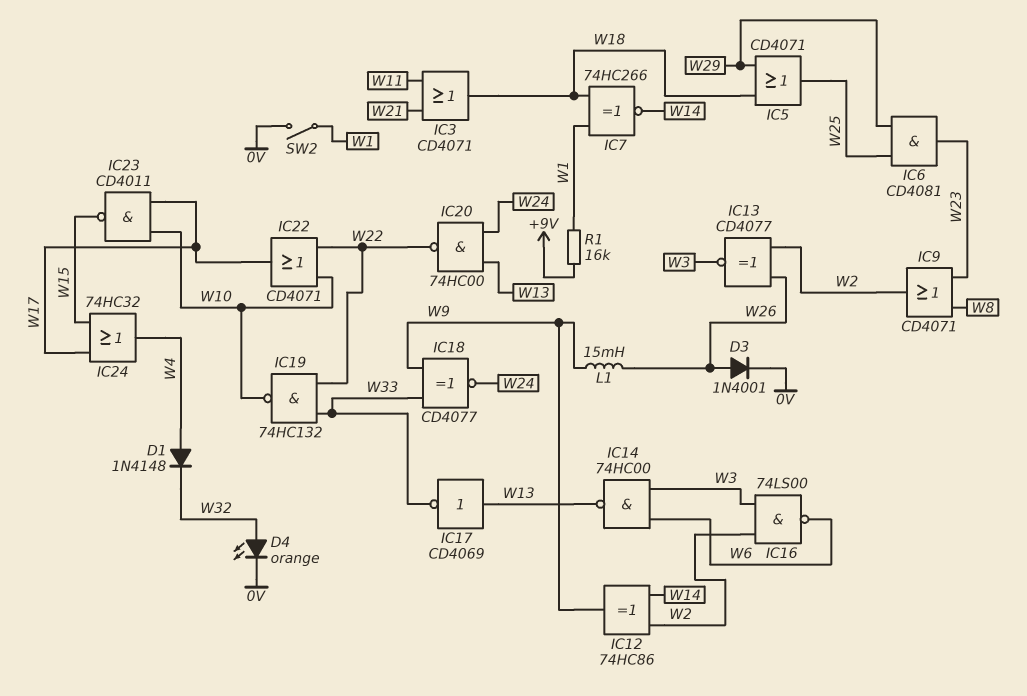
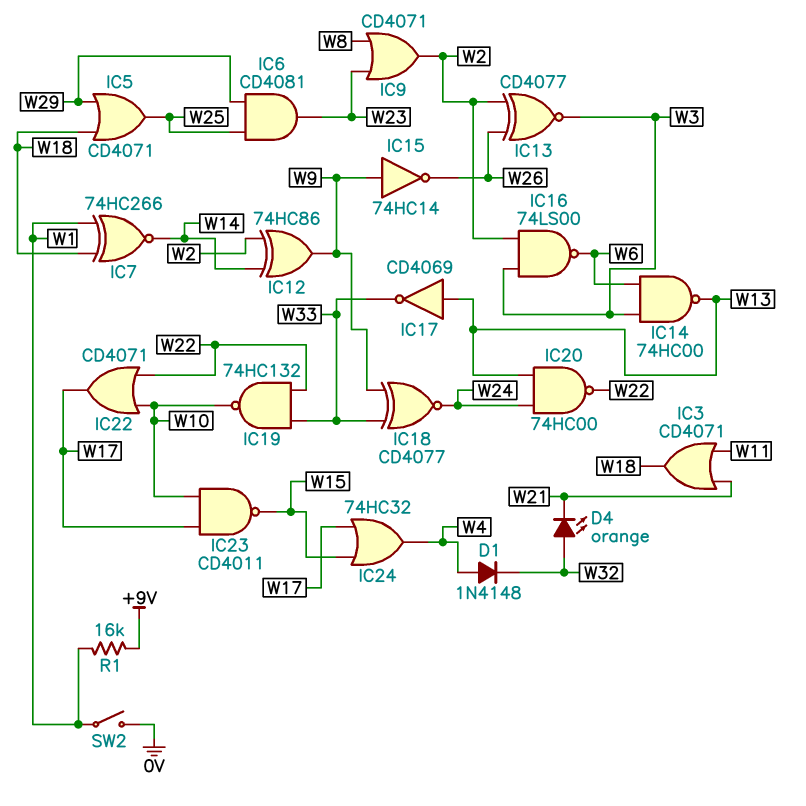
D3: diode 1N4001 (A W26, K 0V) -> none
D4: LED orange (A W32, K 0V) -> LED orange (A W32, K W21)
IC15: none -> NOT 74HC14 (in W9, out W26)
L1: 15mH (W9, W26) -> none

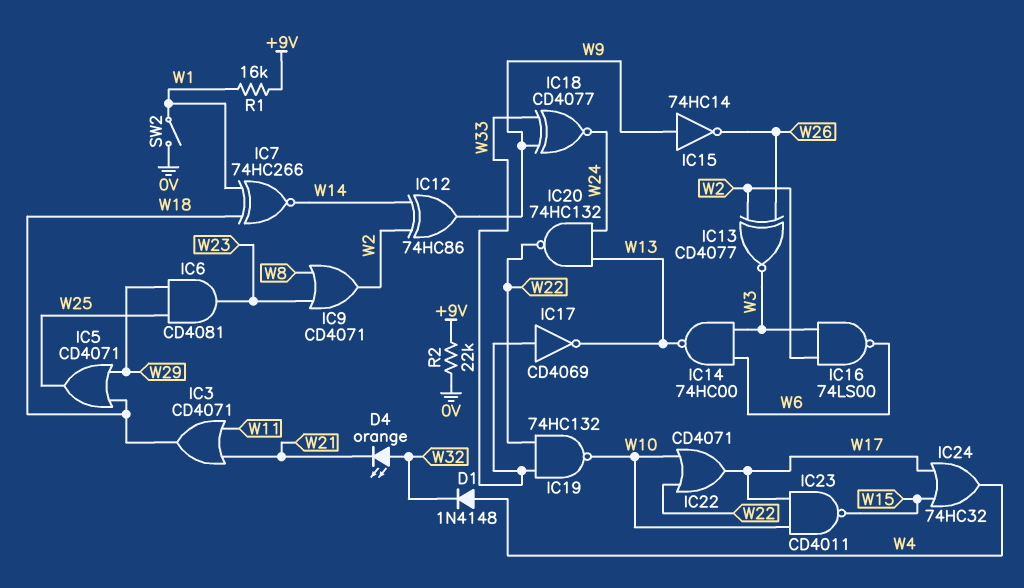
IC17: NOT CD4069 (in W13, out W33) -> NOT CD4069 (in W33, out W13)
IC20: NAND 74HC00 (in W13, in W24, out W22) -> NAND 74HC132 (in W13, in W24, out W22)
R2: none -> 22k (+9V, 0V)

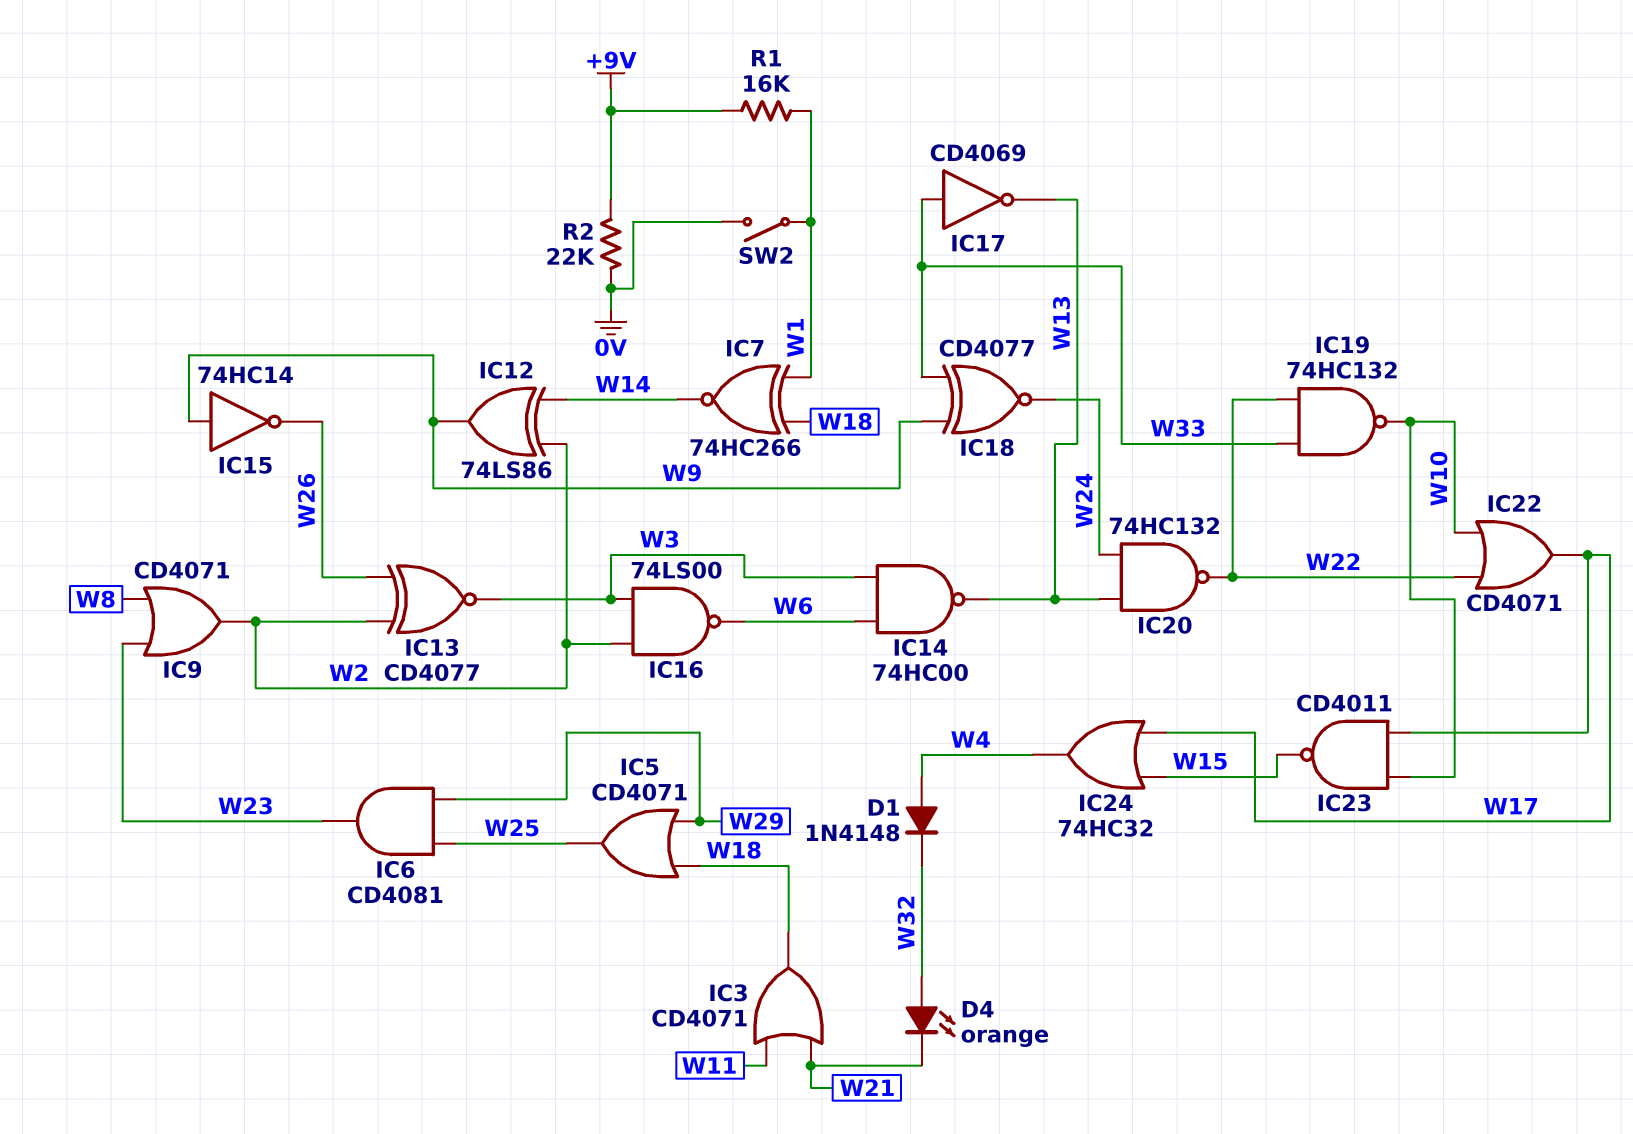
IC12: XOR 74HC86 (in W2, in W14, out W9) -> XOR 74LS86 (in W2, in W14, out W9)

